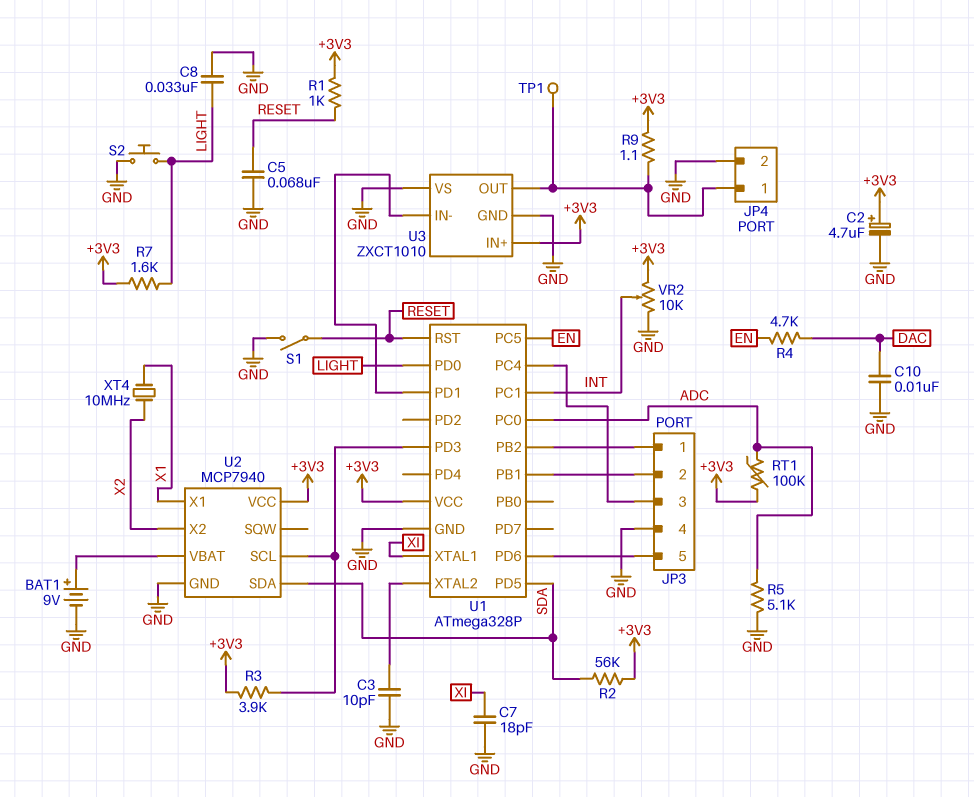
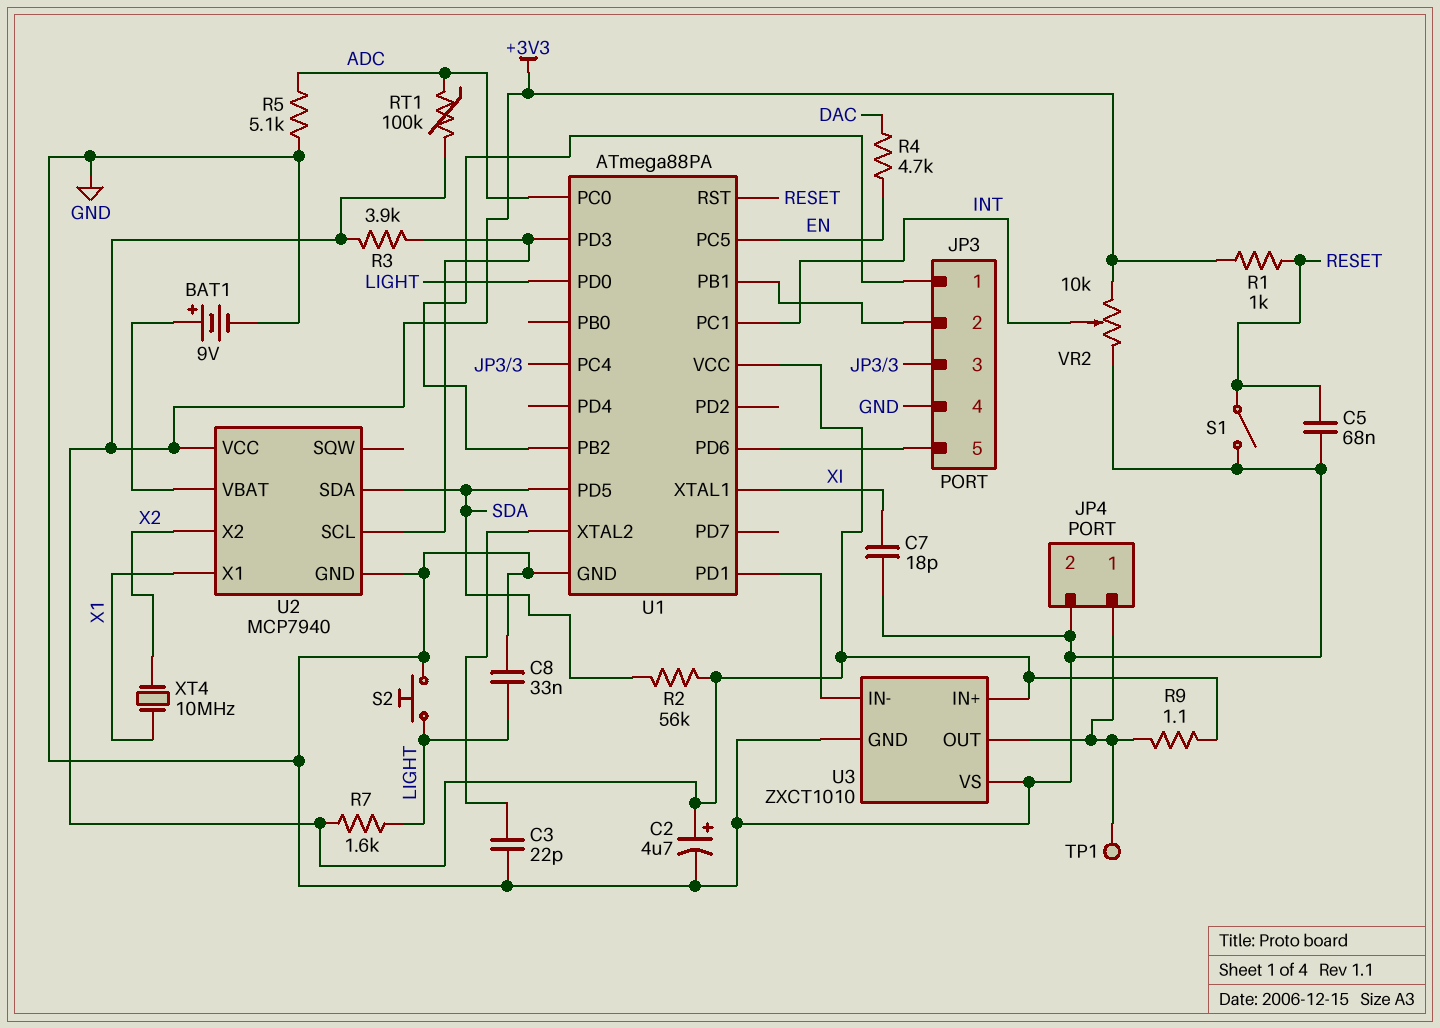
C3: 10pF (GND, U1/XTAL2) -> 22pF (GND, U1/XTAL2)
C10: 10nF (DAC, GND) -> none
U1: ATmega328P -> ATmega88PA

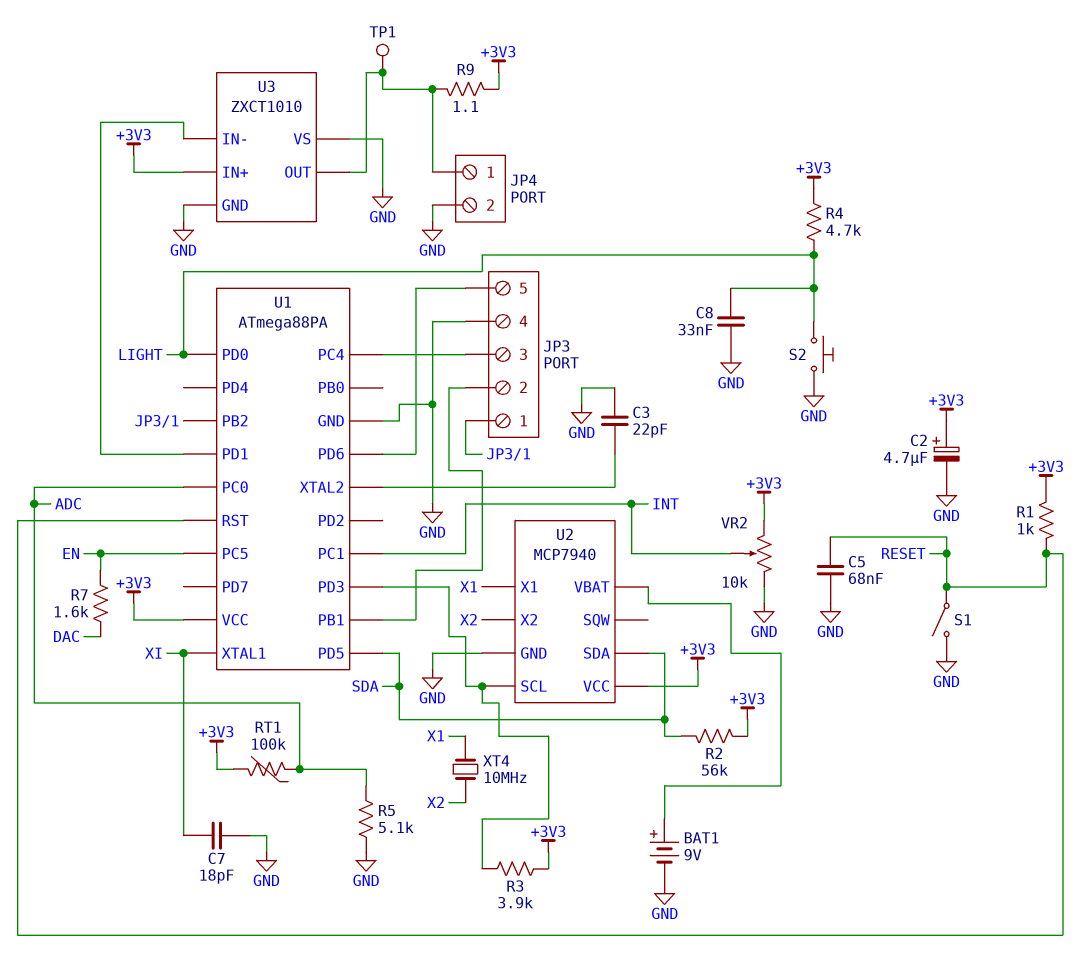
R4: 4.7k (DAC, EN) -> 4.7k (+3V3, LIGHT)
R7: 1.6k (+3V3, LIGHT) -> 1.6k (DAC, EN)

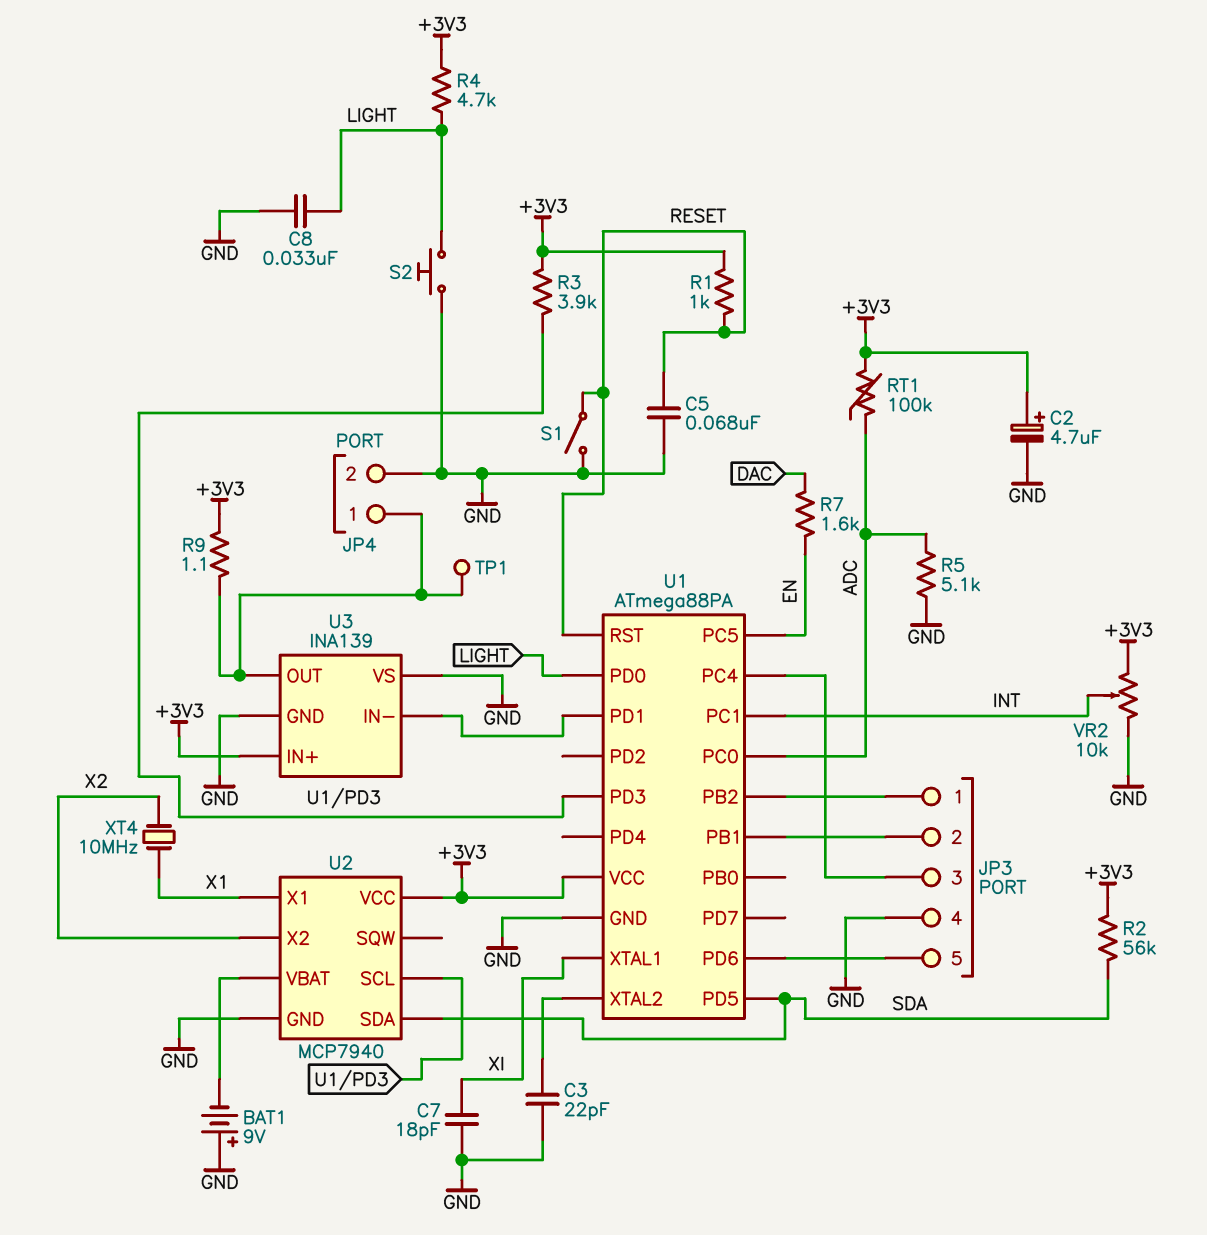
BAT1: 9V (plus U2/VBAT, minus GND) -> 9V (plus GND, minus U2/VBAT)
U3: ZXCT1010 -> INA139

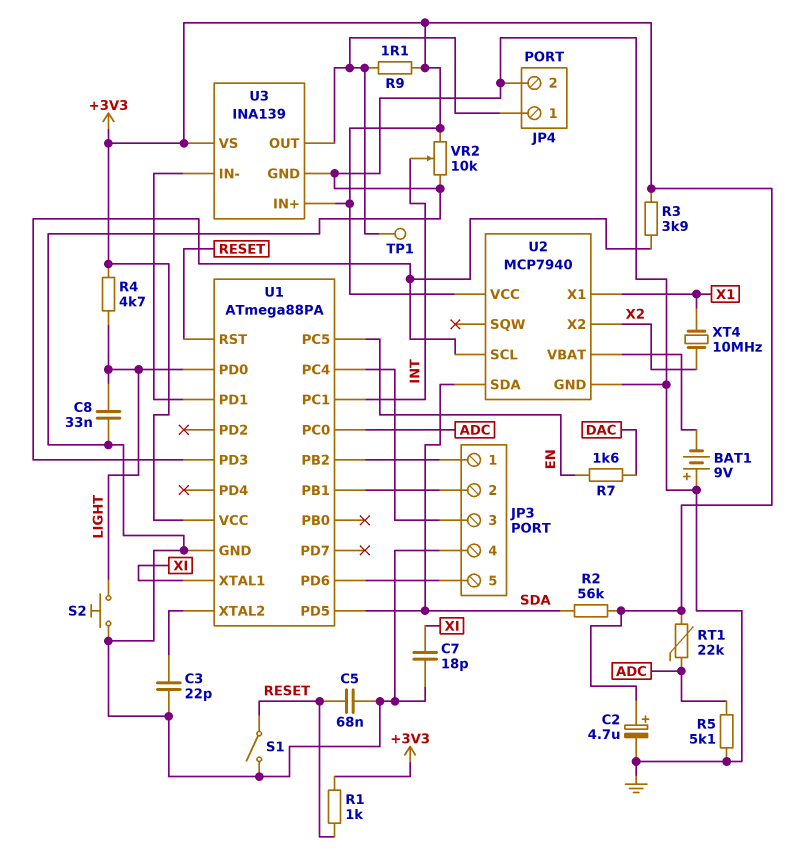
RT1: 100k (+3V3, ADC) -> 22k (+3V3, ADC)
U3 pin VS: GND -> +3V3

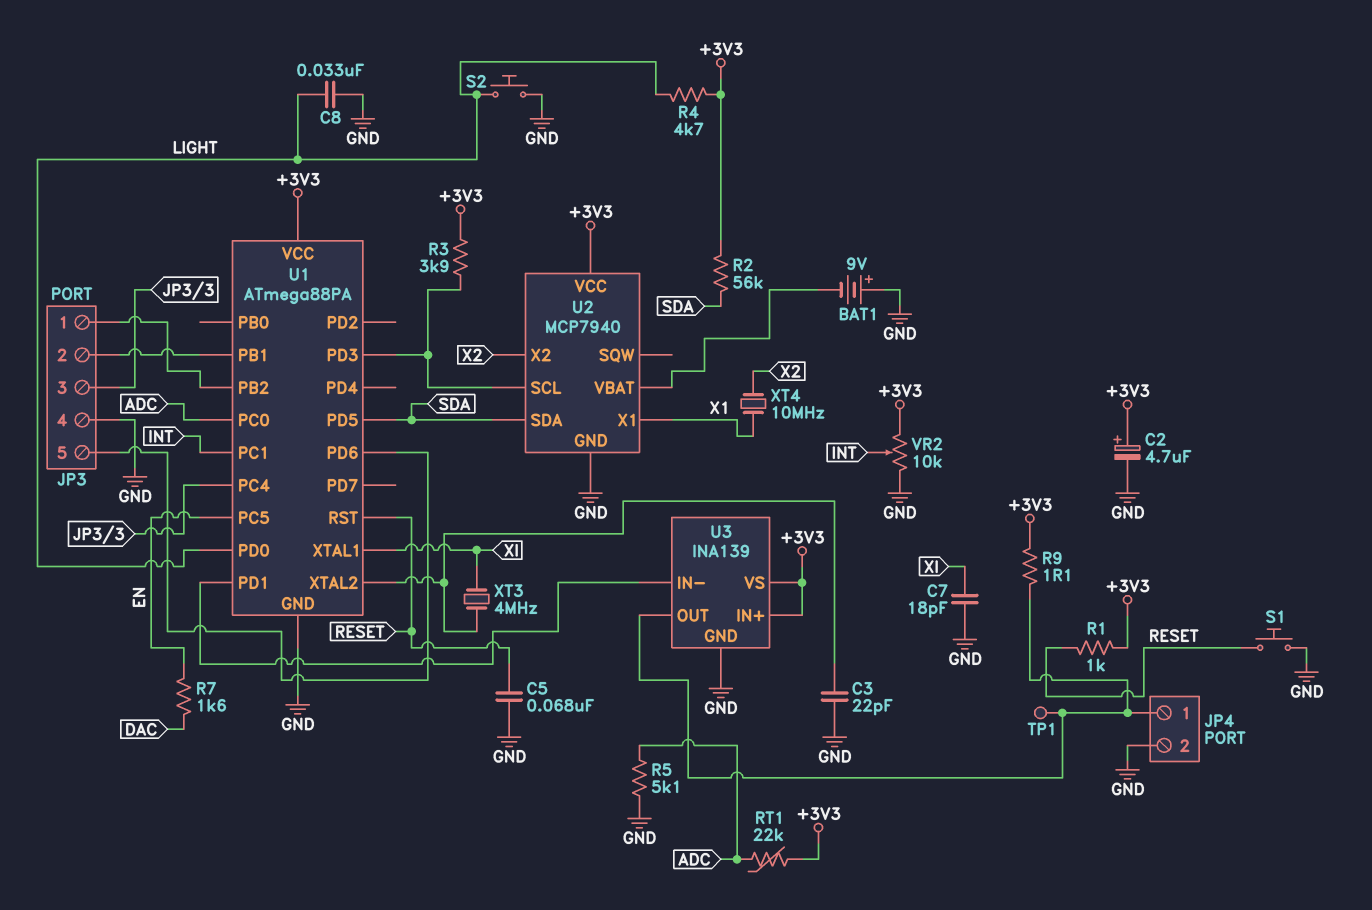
S1: switch (GND, RESET) -> button (GND, RESET)
XT3: none -> 4MHz (U1/XTAL2, XI)

